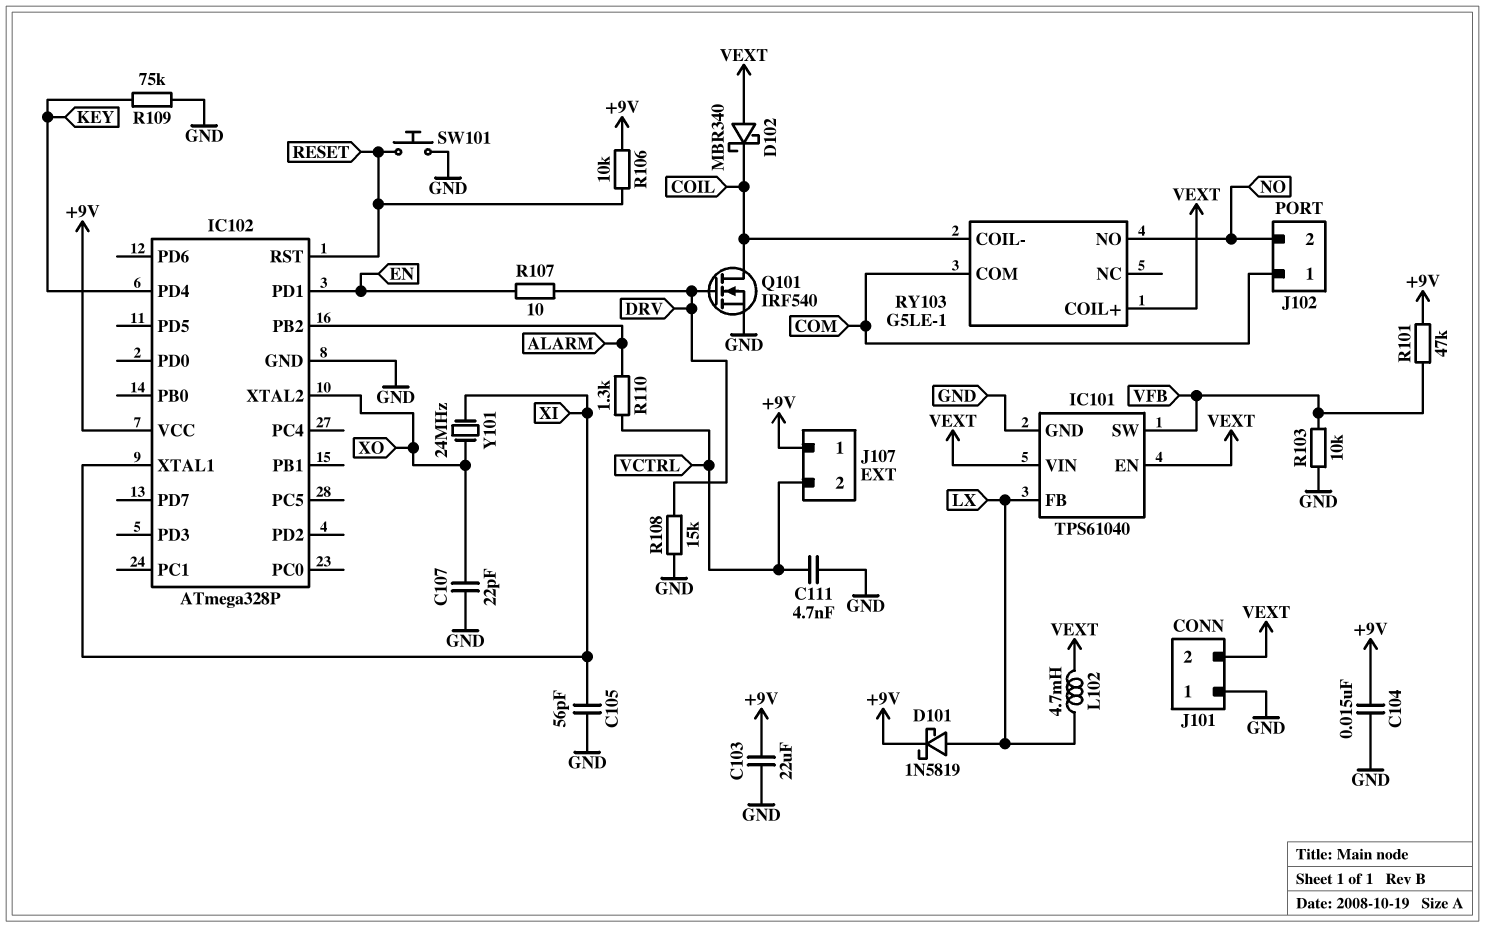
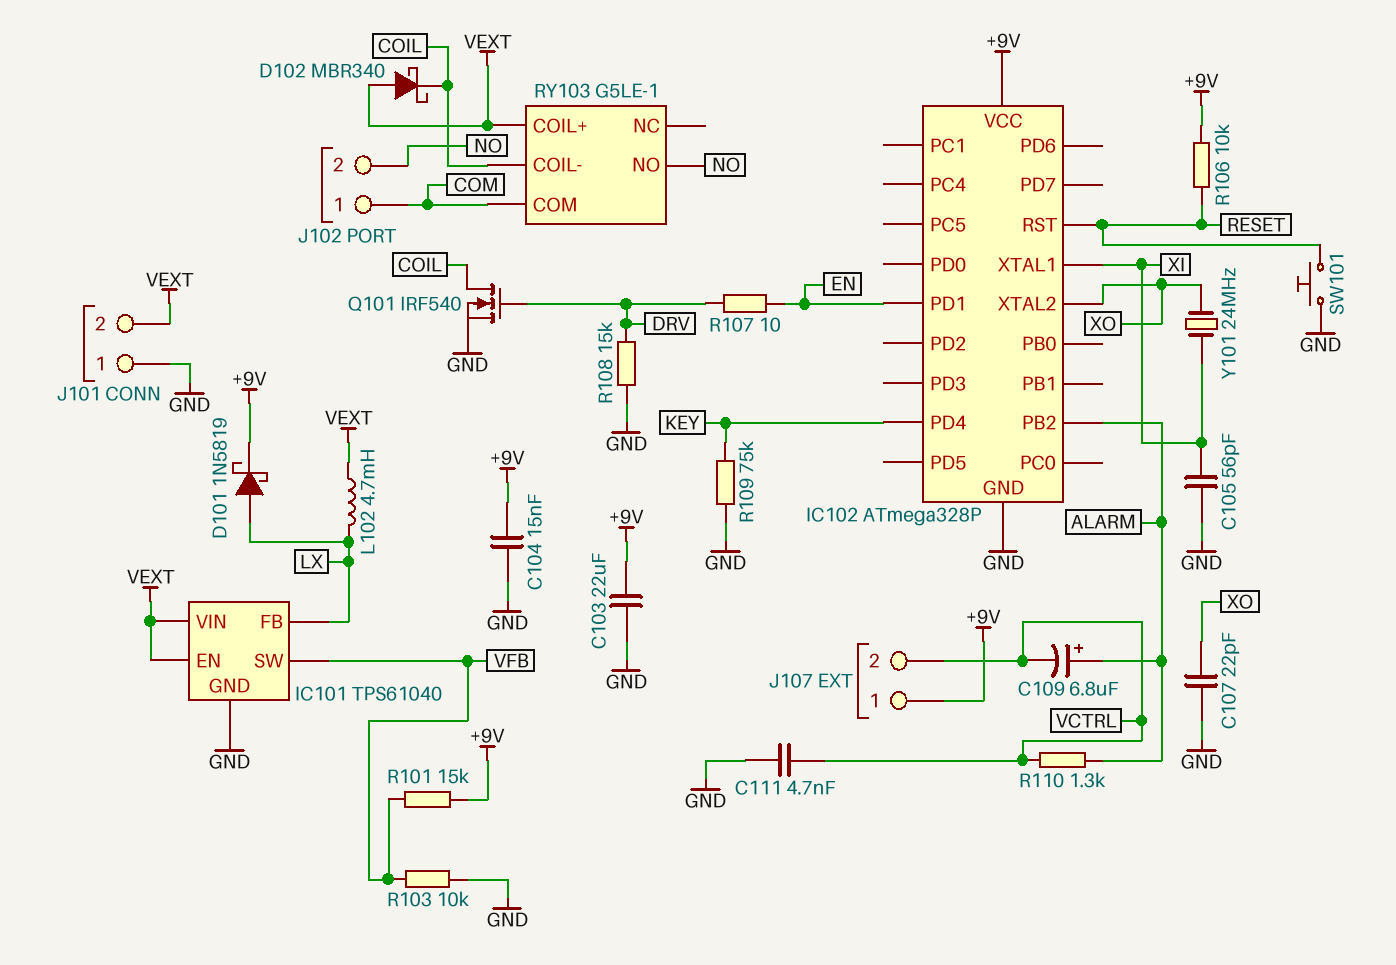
C109: none -> 6.8uF (plus ALARM, minus VCTRL)
R101: 47k (+9V, VFB) -> 15k (+9V, VFB)

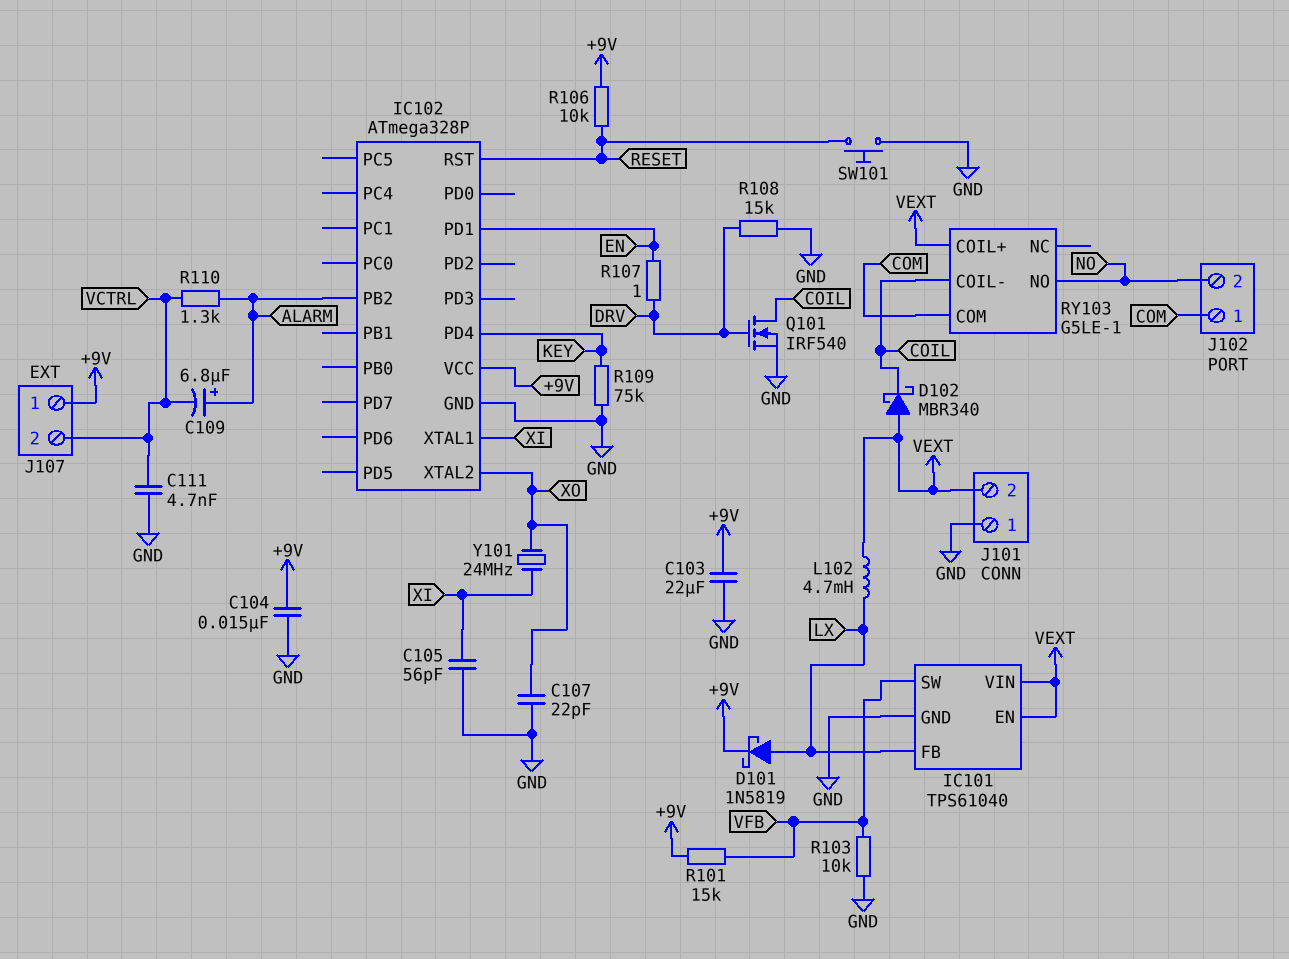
R107: 10 (DRV, EN) -> 1 (DRV, EN)

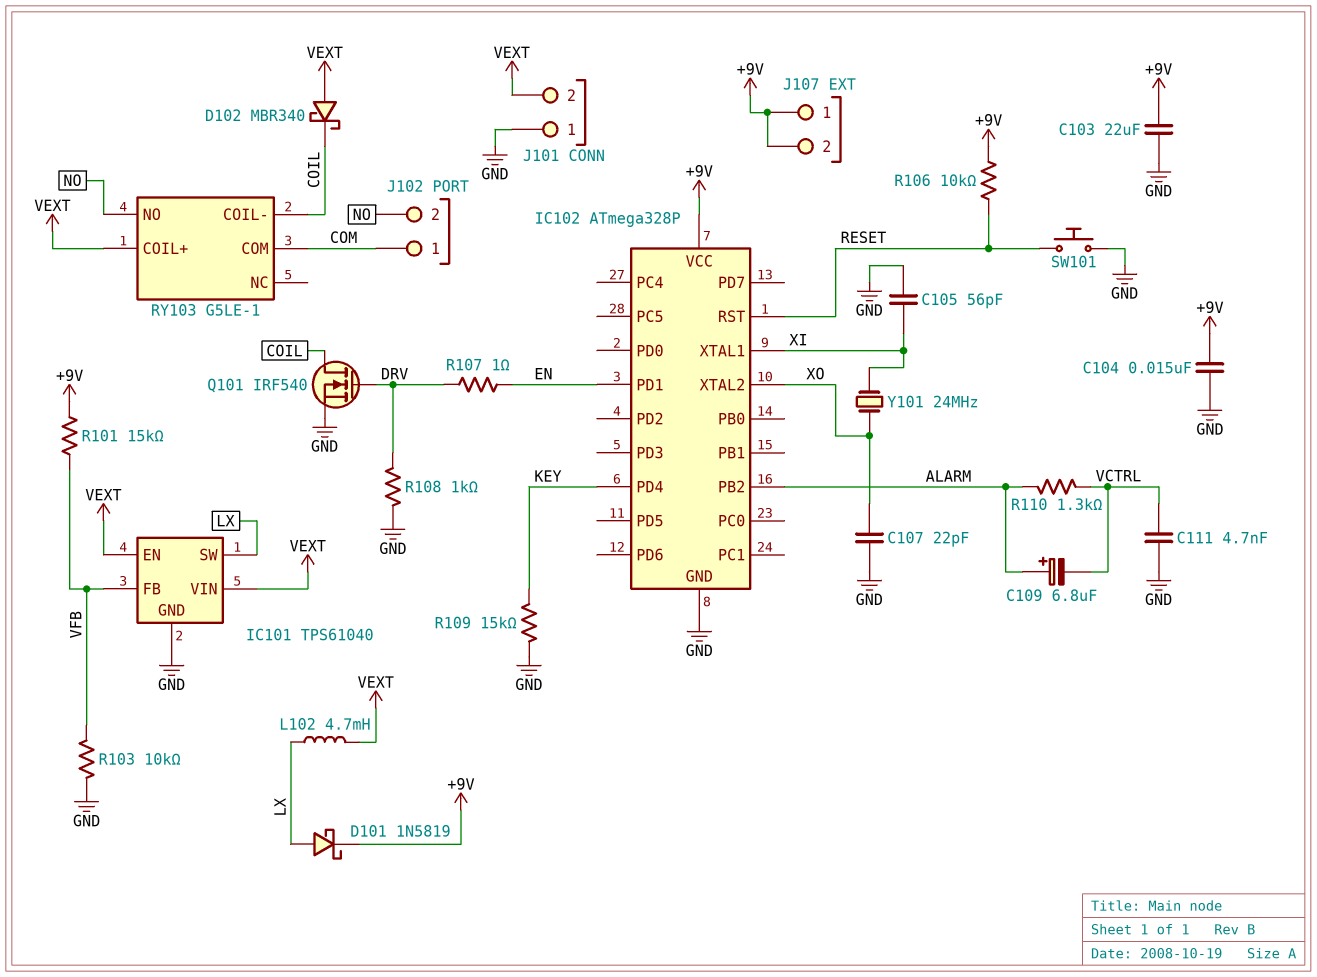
IC101 pin FB: LX -> VFB
IC101 pin SW: VFB -> LX
J107 pin 2: VCTRL -> +9V
R108: 15k (DRV, GND) -> 1k (DRV, GND)
R109: 75k (GND, KEY) -> 15k (GND, KEY)

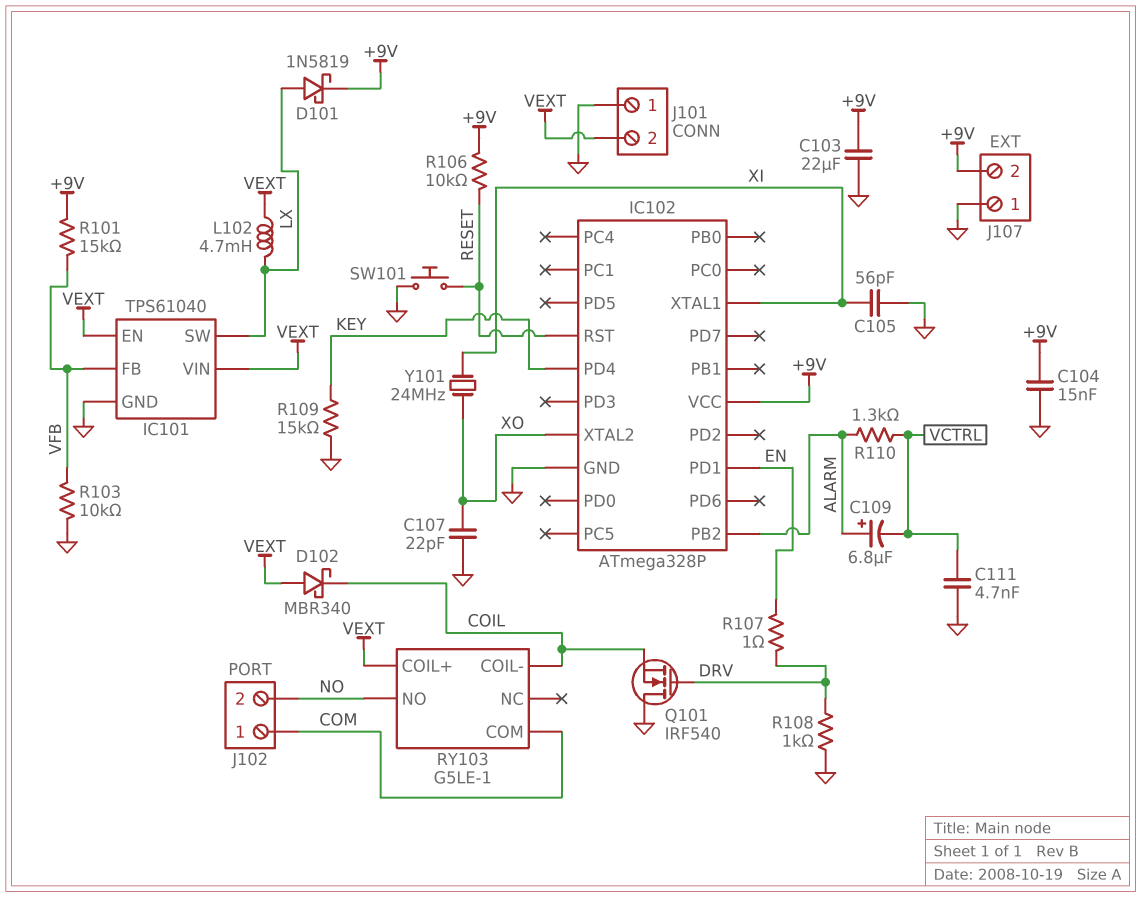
J107 pin 1: +9V -> GND
Q101: NMOS IRF540 (G DRV, D COIL, S GND) -> NMOS IRF540 (G DRV, D GND, S COIL)

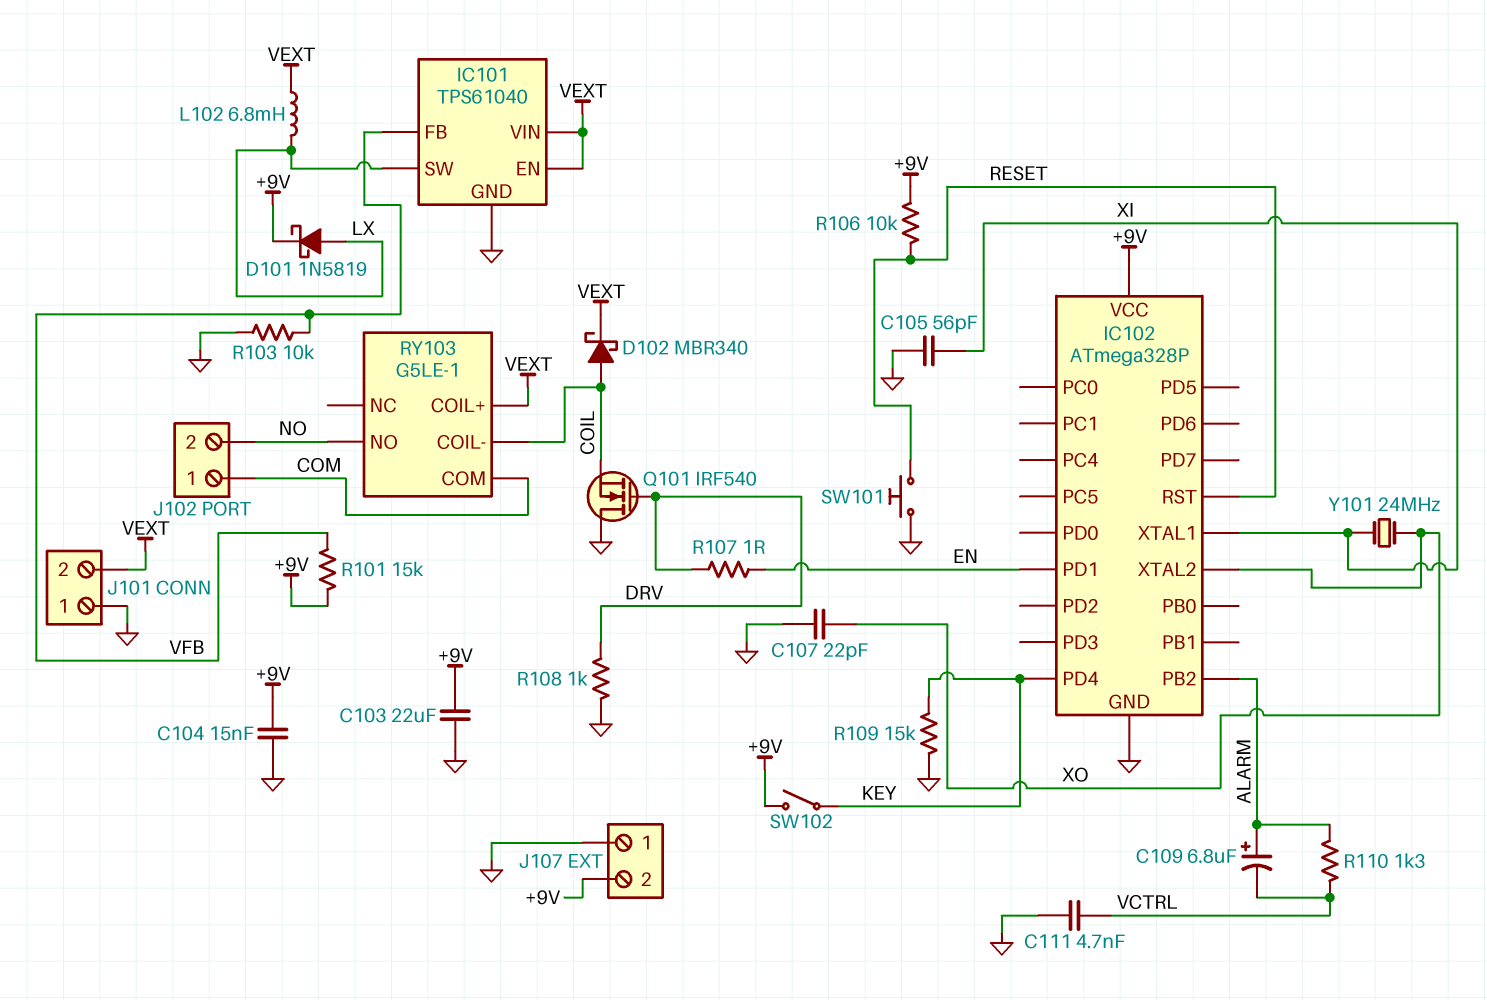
D102: schottky MBR340 (A VEXT, K COIL) -> schottky MBR340 (A COIL, K VEXT)
L102: 4.7mH (LX, VEXT) -> 6.8mH (LX, VEXT)
SW102: none -> switch (+9V, KEY)

